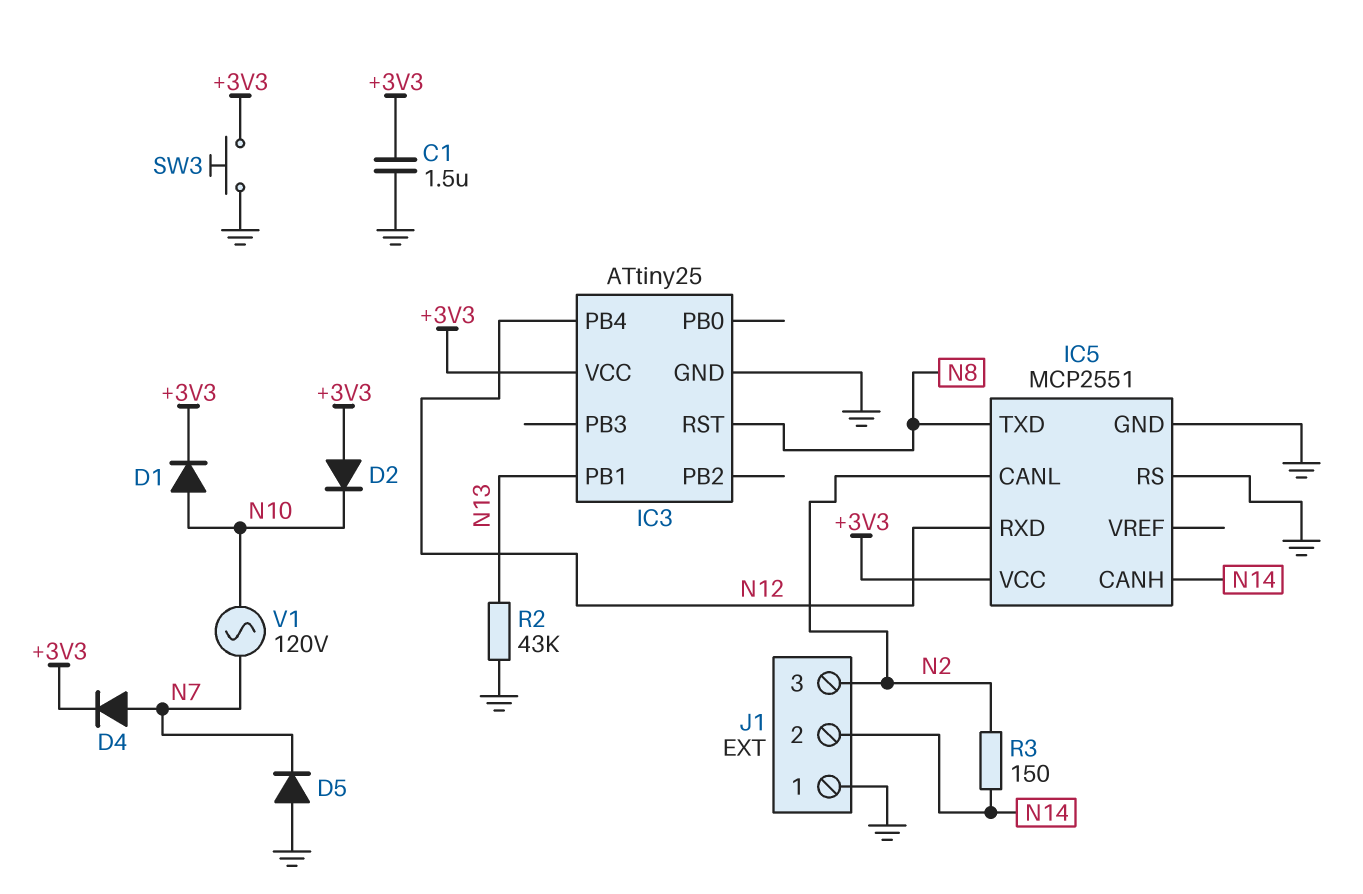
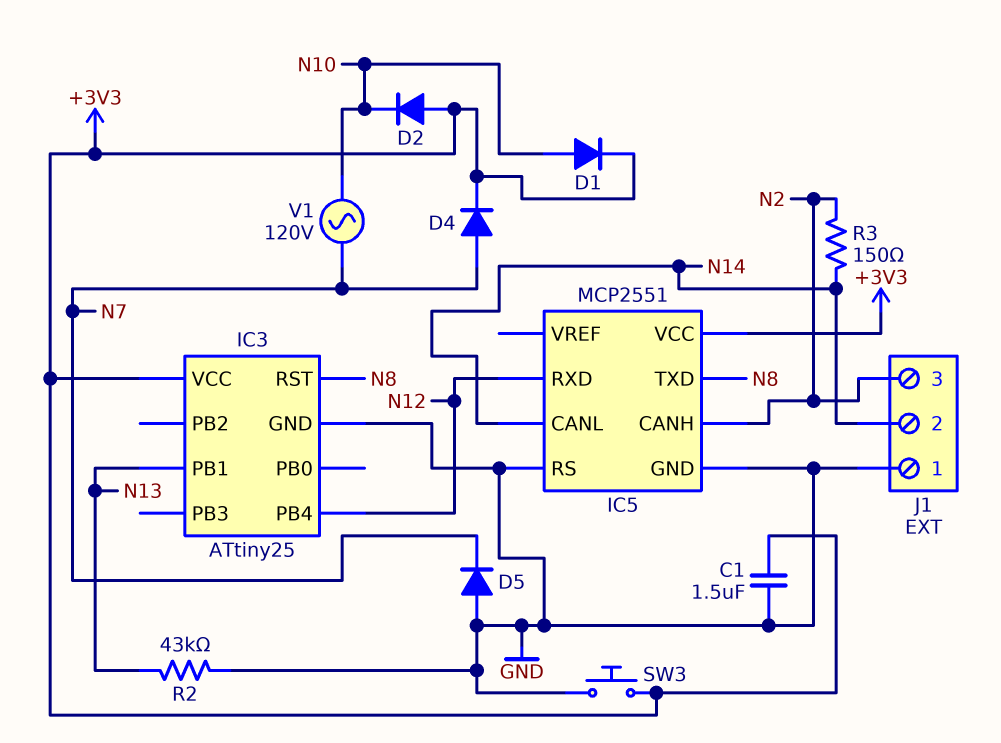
IC5 pin CANH: N14 -> N2
IC5 pin CANL: N2 -> N14

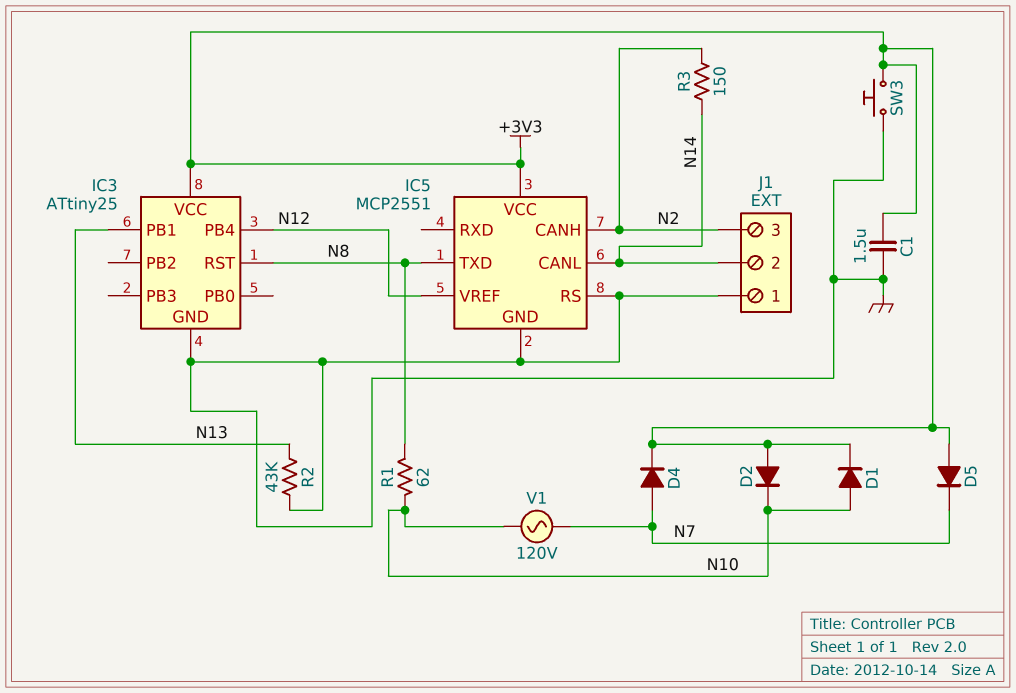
D5: diode (A GND, K N7) -> diode (A +3V3, K N7)
IC5 pin RXD: N12 -> none
IC5 pin VREF: none -> N12
R1: none -> 62 (N8, N10)

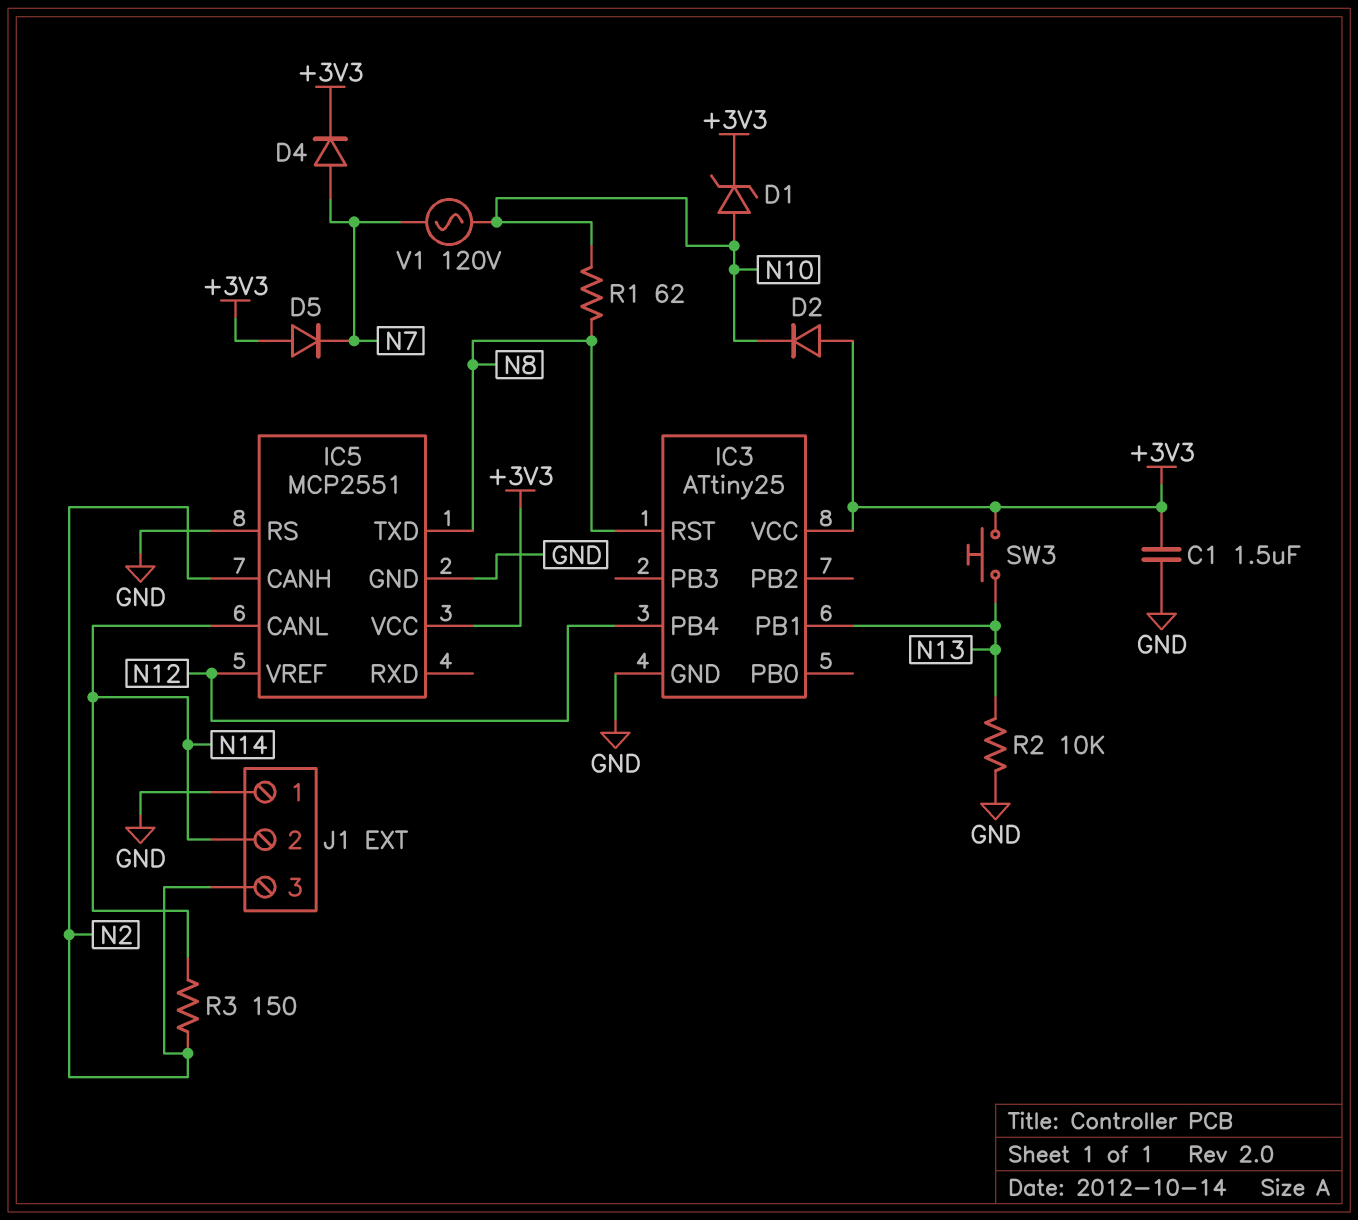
D1: diode (A N10, K +3V3) -> zener (A N10, K +3V3)
R2: 43k (GND, N13) -> 10k (GND, N13)
SW3: button (+3V3, GND) -> button (+3V3, N13)

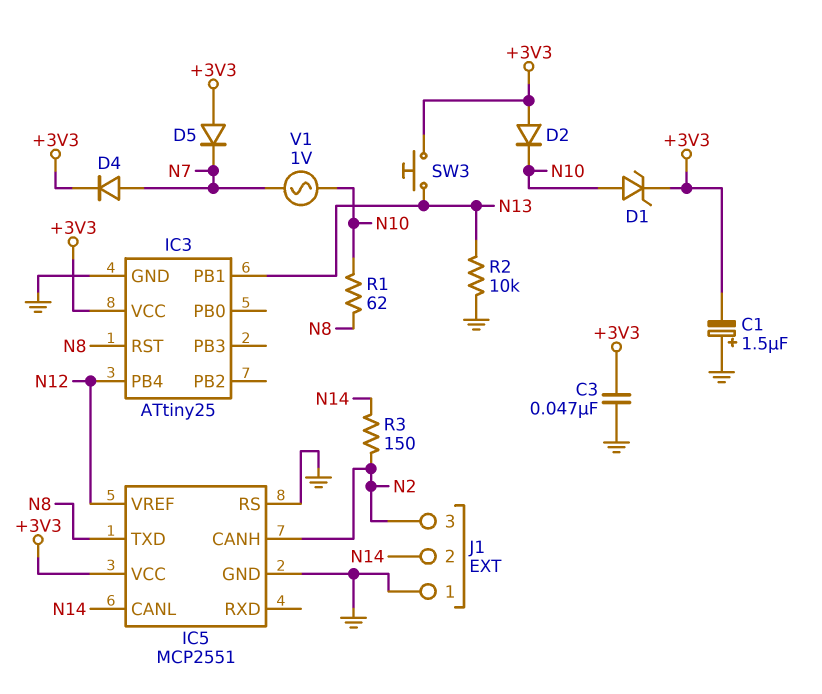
C1: 1.5uF (+3V3, GND) -> 1.5uF (plus GND, minus +3V3)
C3: none -> 47nF (+3V3, GND)
V1: AC 120V (N7, N10) -> AC 1V (N7, N10)

